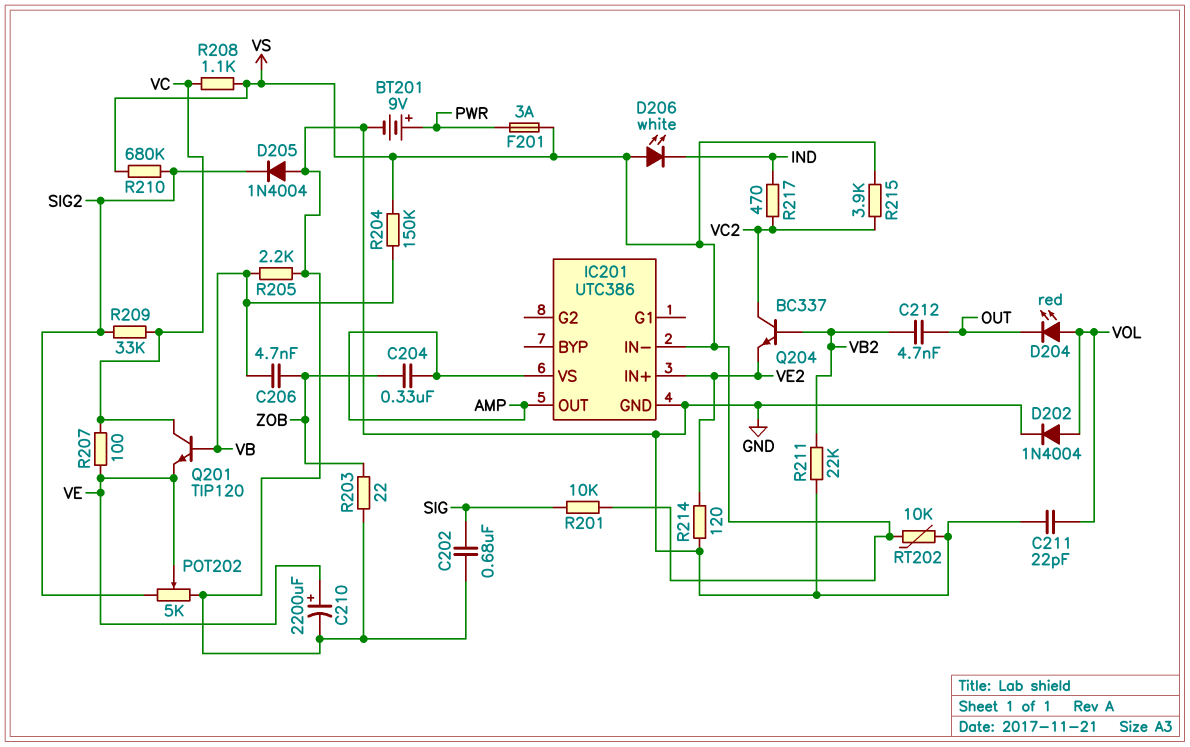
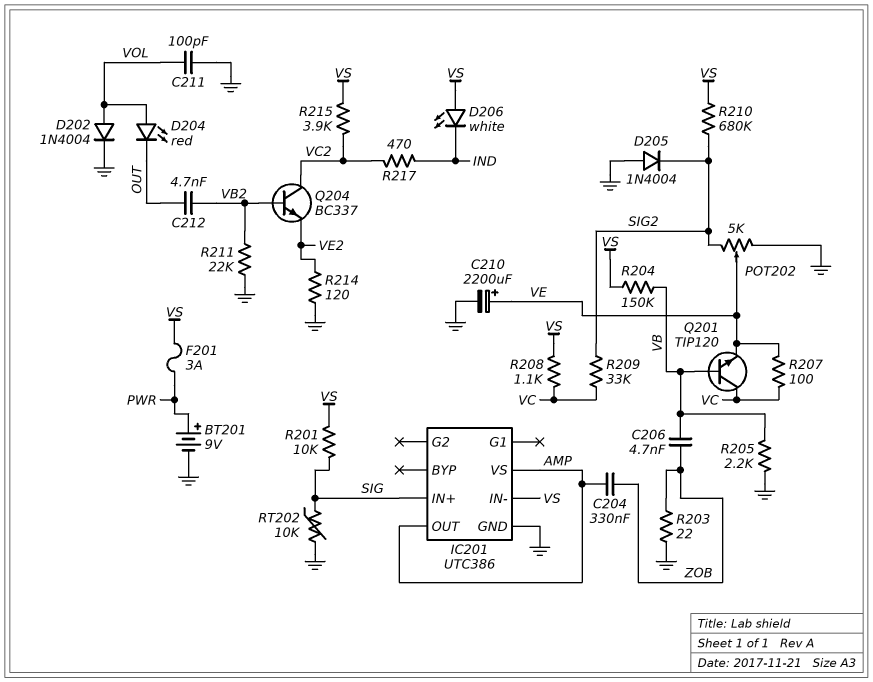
C202: 680nF (GND, SIG) -> none
C211: 22pF (GND, VOL) -> 100pF (GND, VOL)
IC201 pin IN+: VE2 -> SIG
RT202: 10k (GND, VS) -> 10k (GND, SIG)

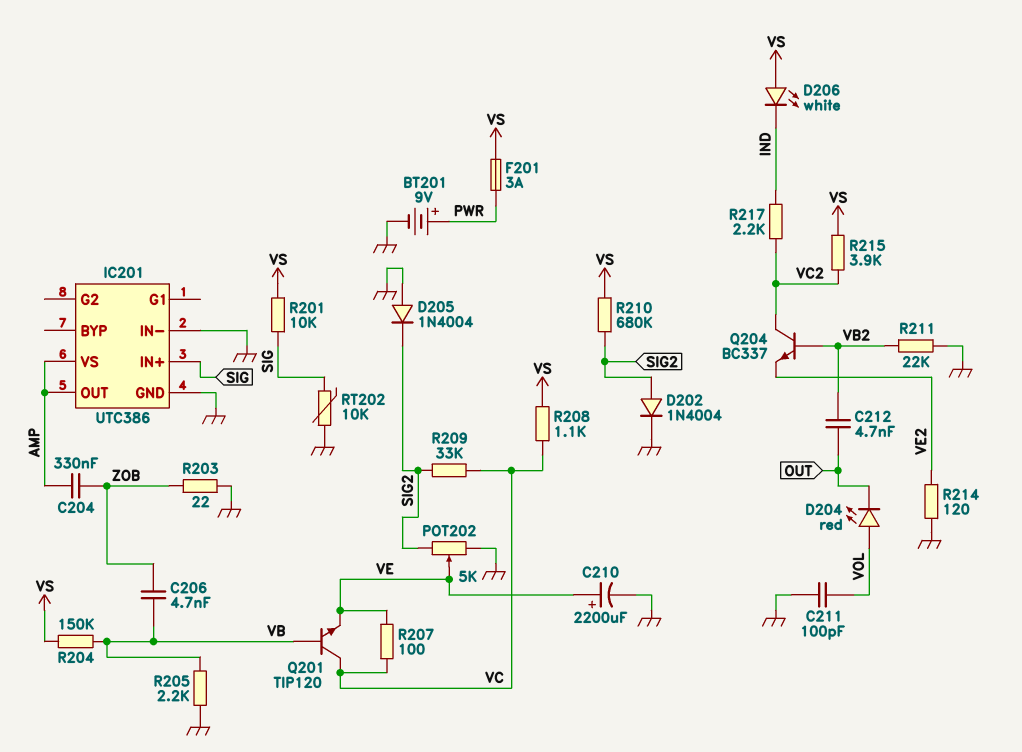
D202: diode 1N4004 (A VOL, K GND) -> diode 1N4004 (A SIG2, K GND)
IC201 pin IN-: VS -> GND
R217: 470 (IND, VC2) -> 2.2k (IND, VC2)

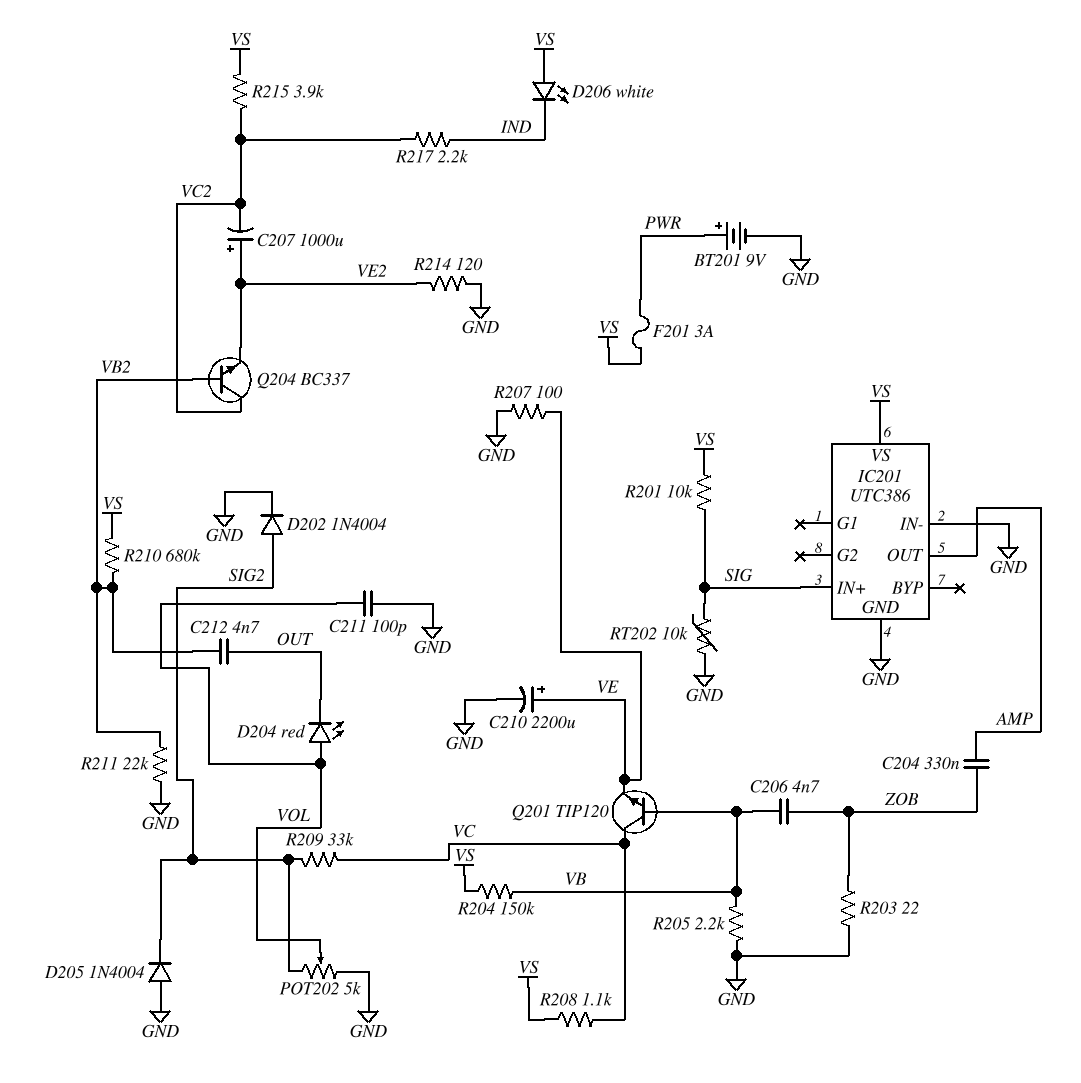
C207: none -> 1000uF (plus VE2, minus VC2)
IC201 pin VS: AMP -> VS
POT202: 5k (GND, SIG2, wiper VE) -> 5k (GND, SIG2, wiper VOL)
R207: 100 (VC, VE) -> 100 (GND, VE)
R210: 680k (SIG2, VS) -> 680k (VB2, VS)

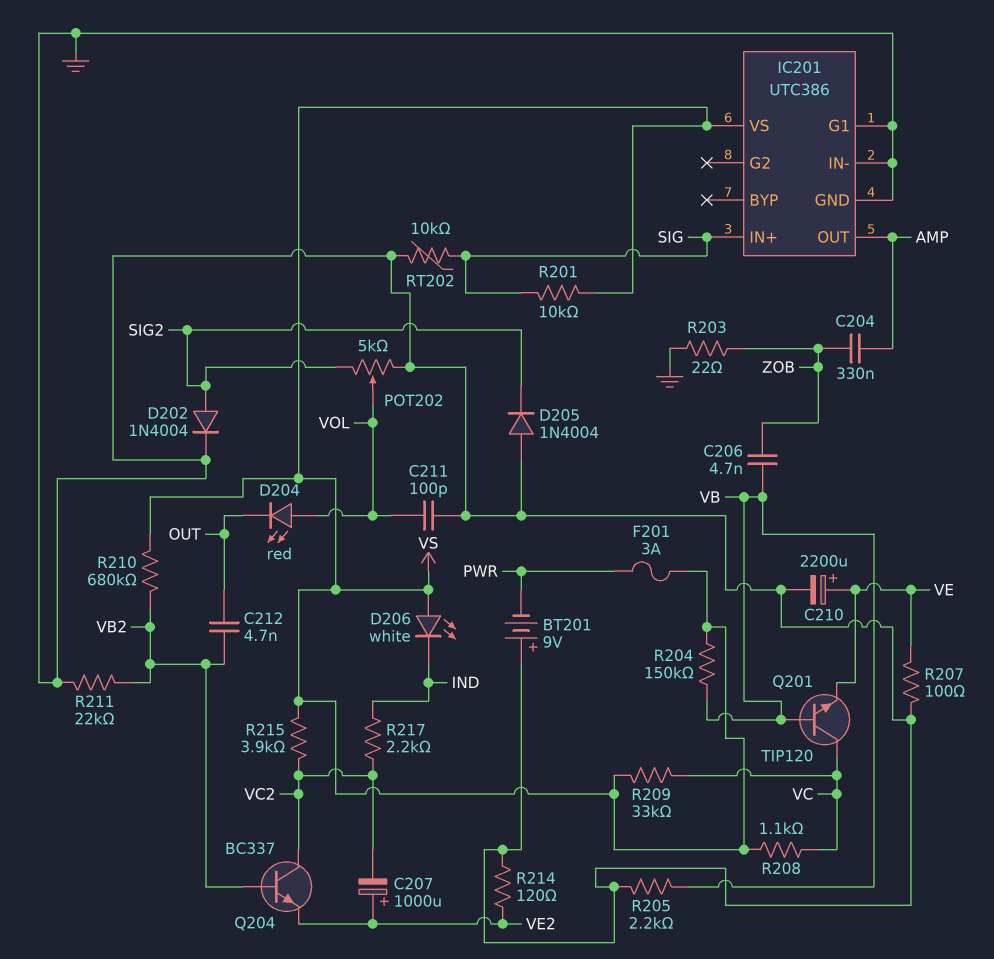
BT201: 9V (plus PWR, minus GND) -> 9V (plus GND, minus PWR)
IC201 pin G1: none -> GND
R209: 33k (SIG2, VC) -> 33k (VC, VS)

